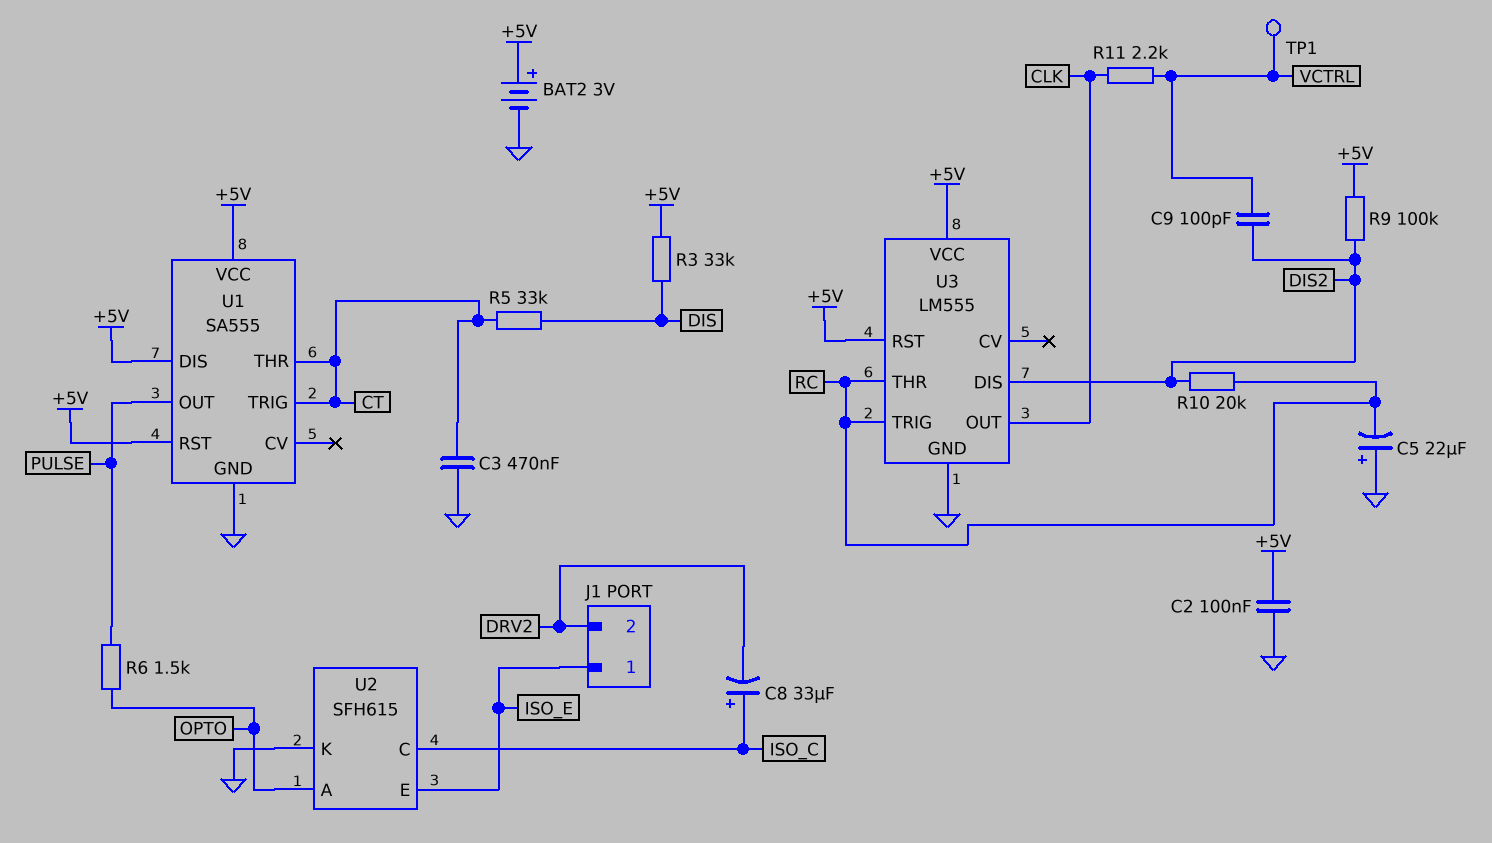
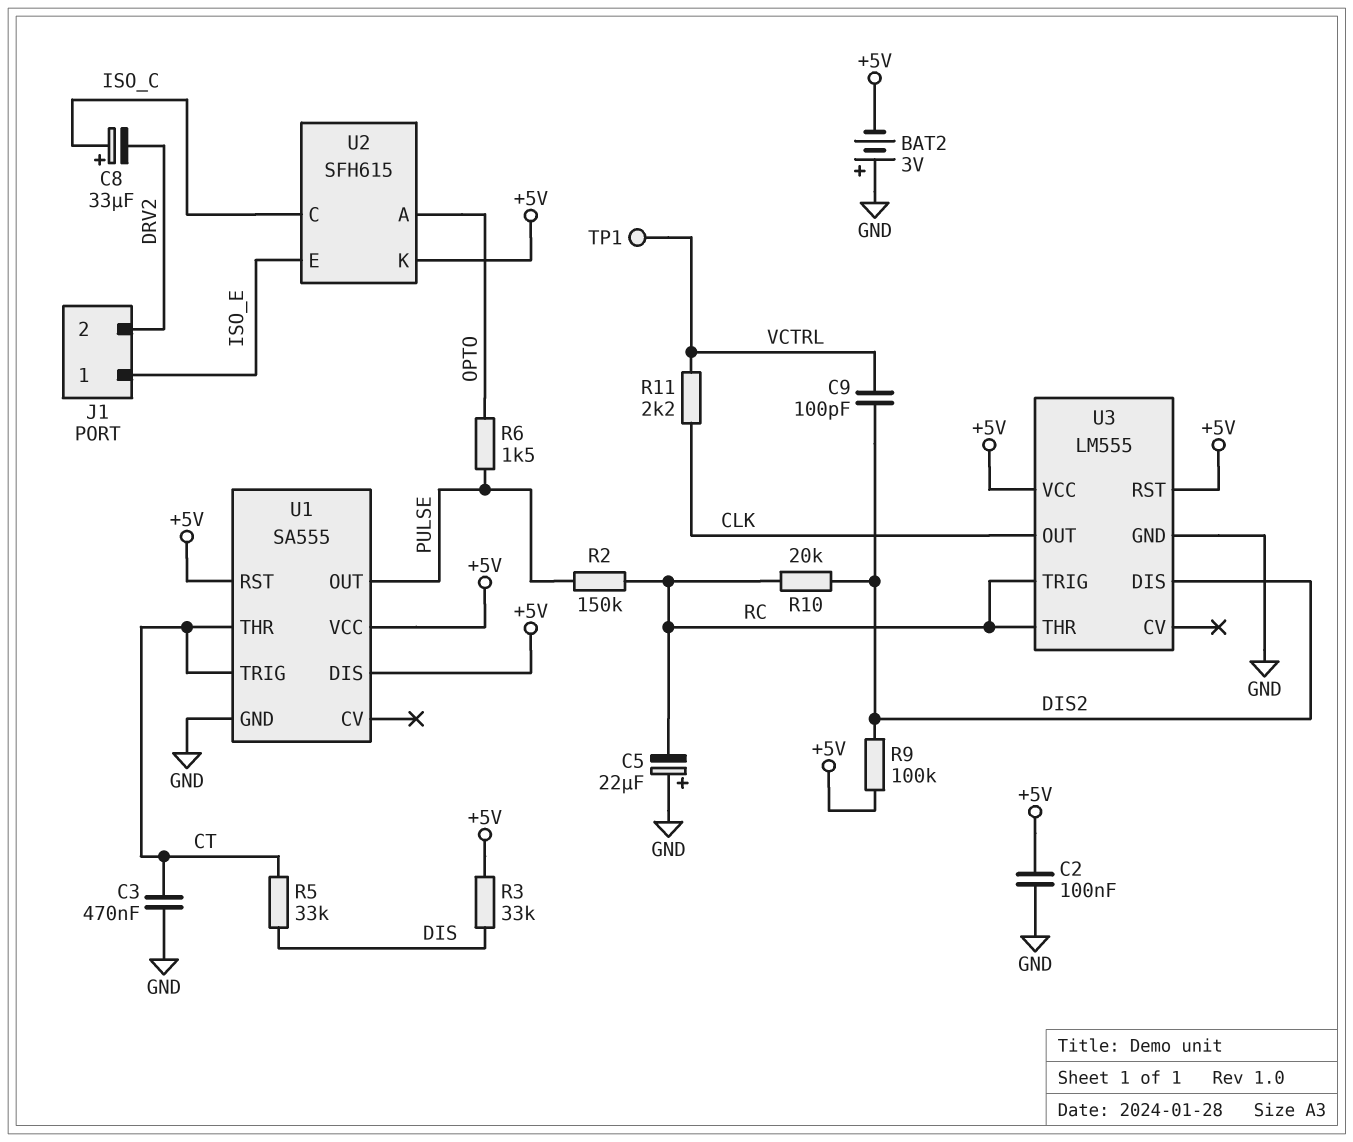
BAT2: 3V (plus +5V, minus GND) -> 3V (plus GND, minus +5V)
R2: none -> 150k (PULSE, RC)
U2 pin K: GND -> +5V

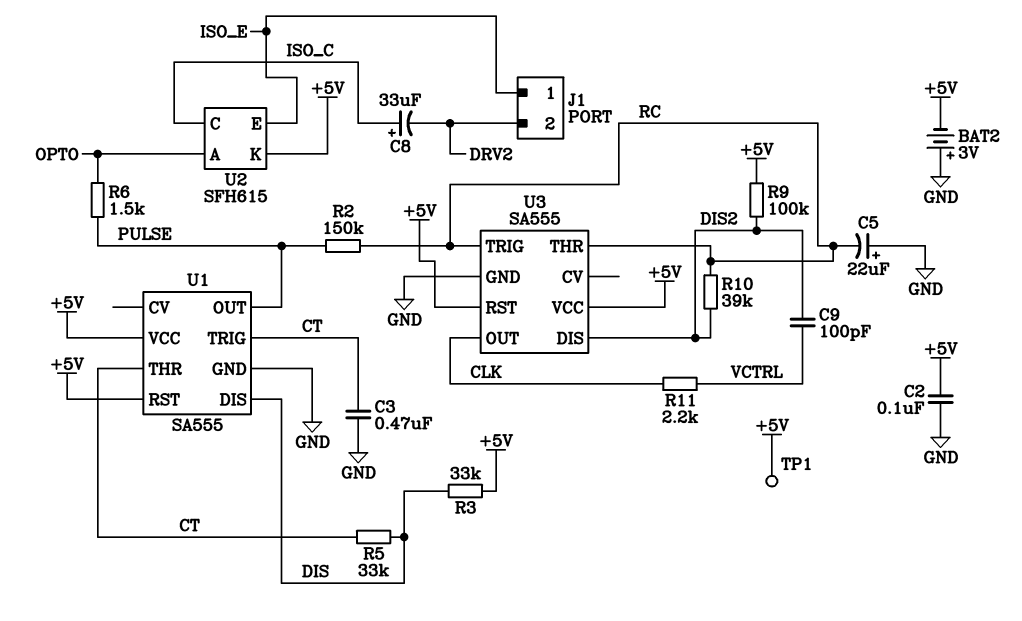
R10: 20k (DIS2, RC) -> 39k (DIS2, RC)
TP1: test point (VCTRL) -> test point (+5V)
U1 pin DIS: +5V -> DIS
U3: LM555 -> SA555

